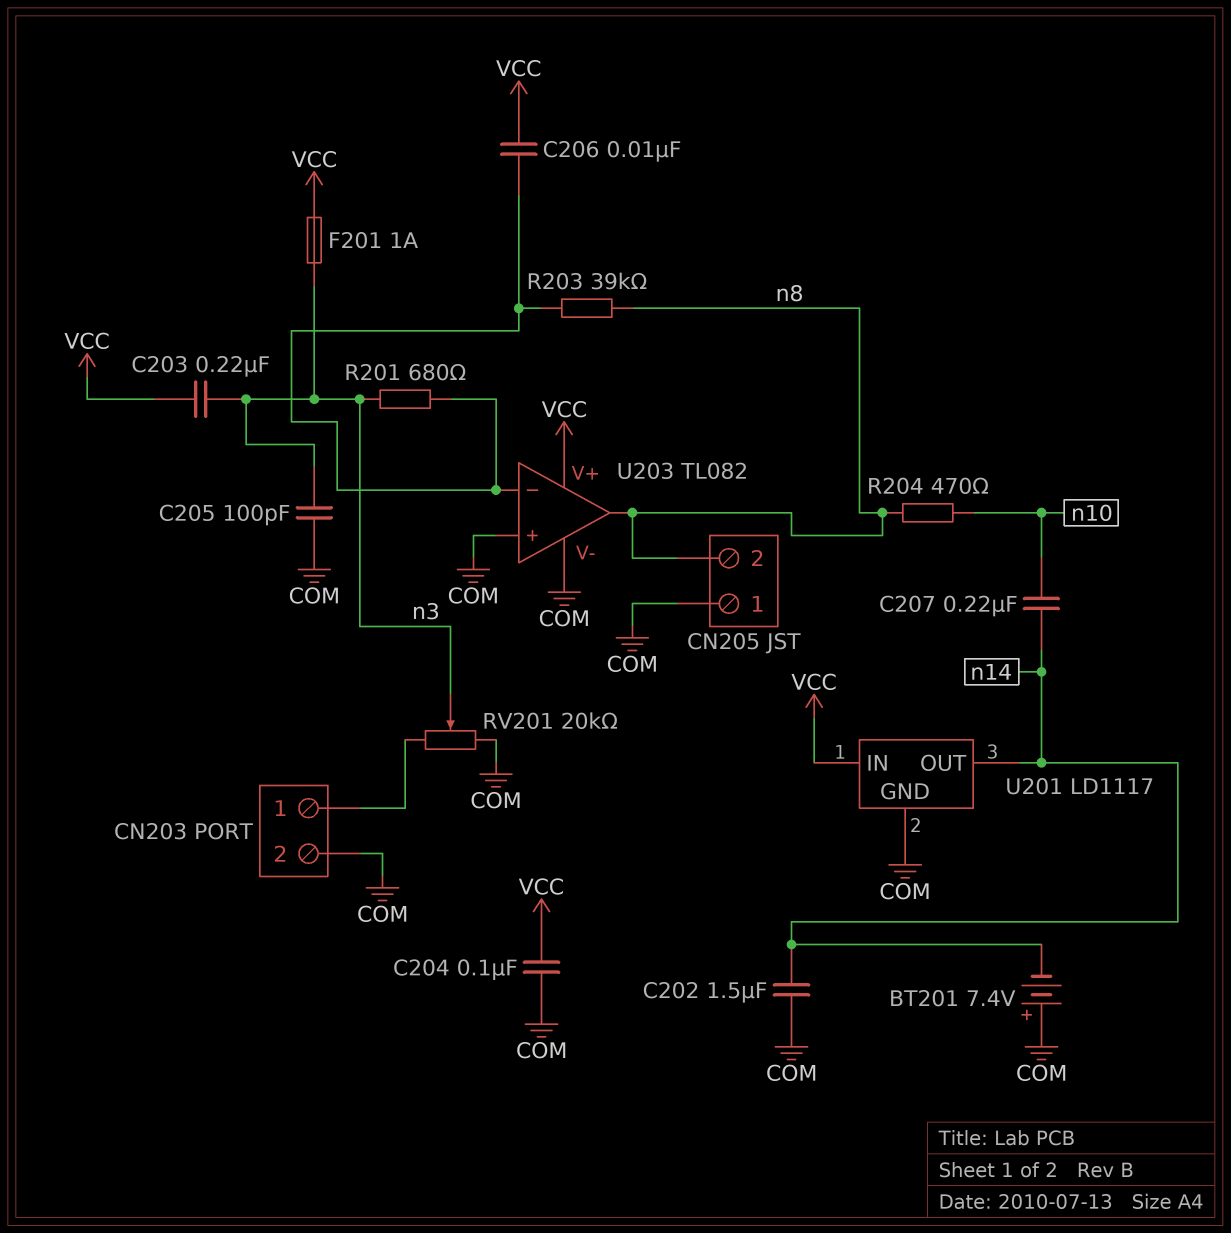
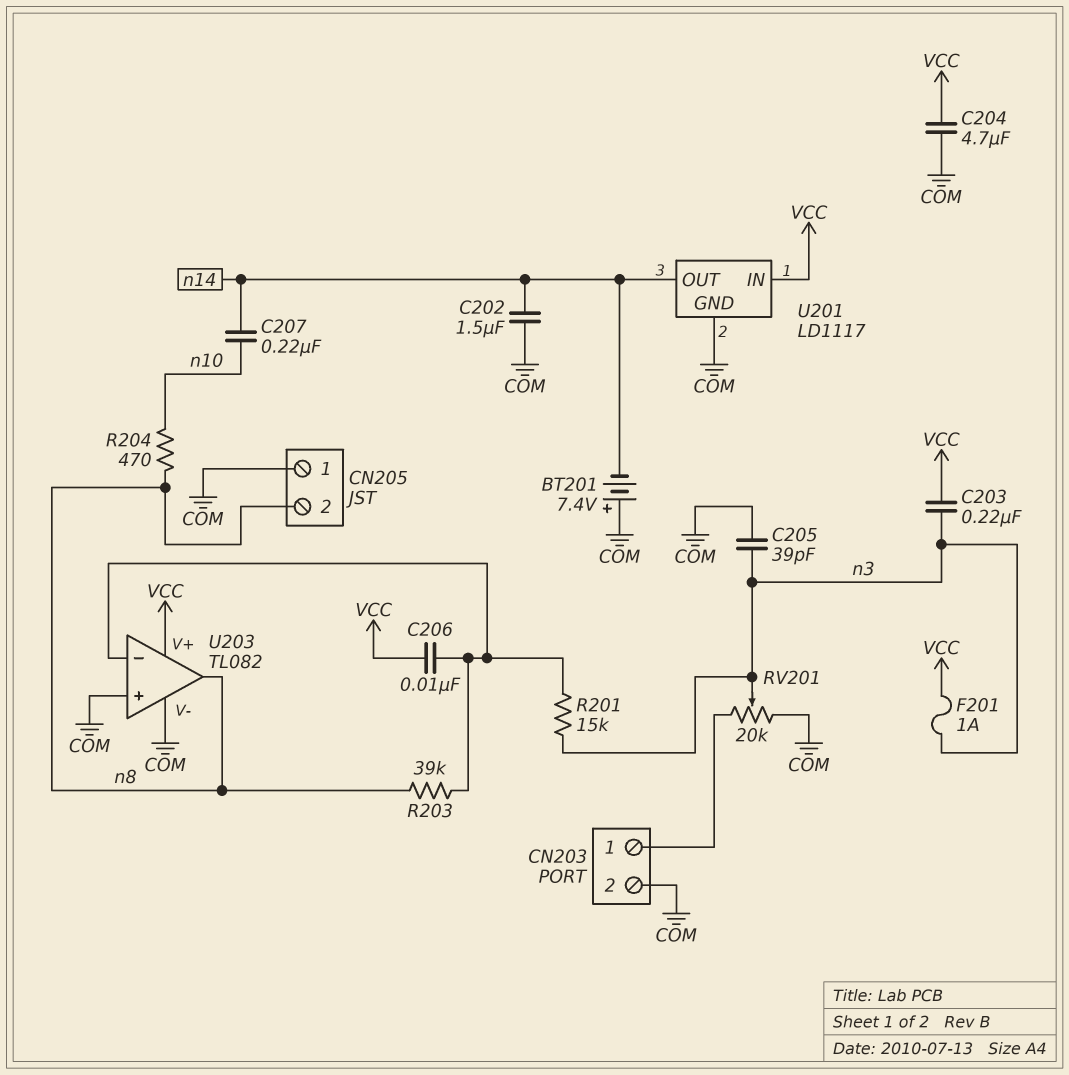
C204: 100nF (COM, VCC) -> 4.7uF (COM, VCC)
C205: 100pF (COM, n3) -> 39pF (COM, n3)
R201: 680 (U203/in-, n3) -> 15k (U203/in-, n3)

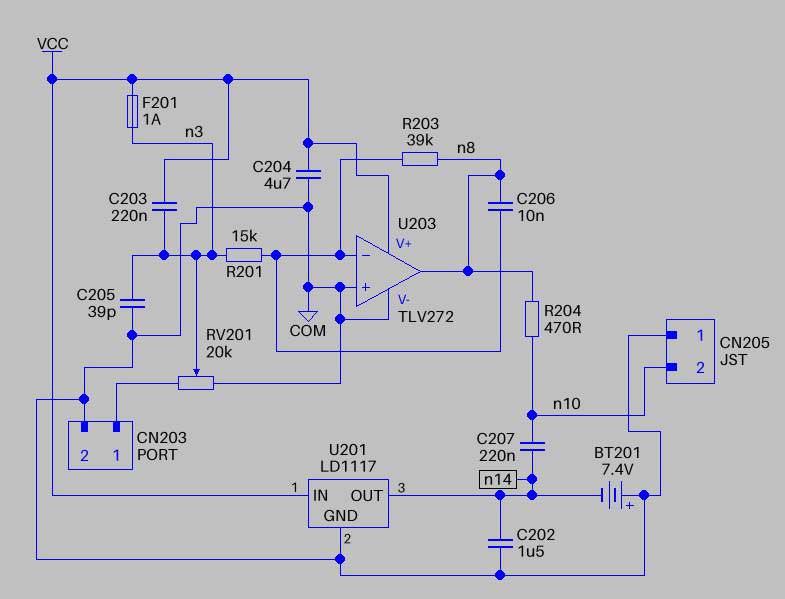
C206: 10nF (U203/in-, VCC) -> 10nF (U203/in-, n8)
CN205 pin 2: n8 -> n10
U203: TL082 -> TLV272

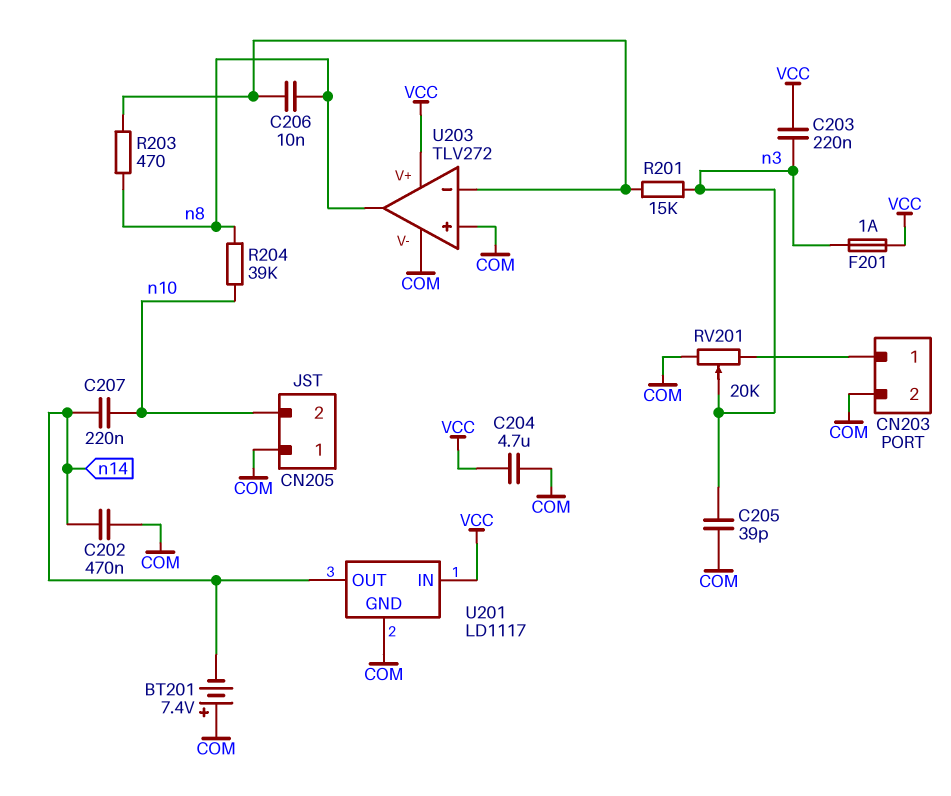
C202: 1.5uF (COM, n14) -> 470nF (COM, n14)
R203: 39k (U203/in-, n8) -> 470 (U203/in-, n8)
R204: 470 (n8, n10) -> 39k (n8, n10)

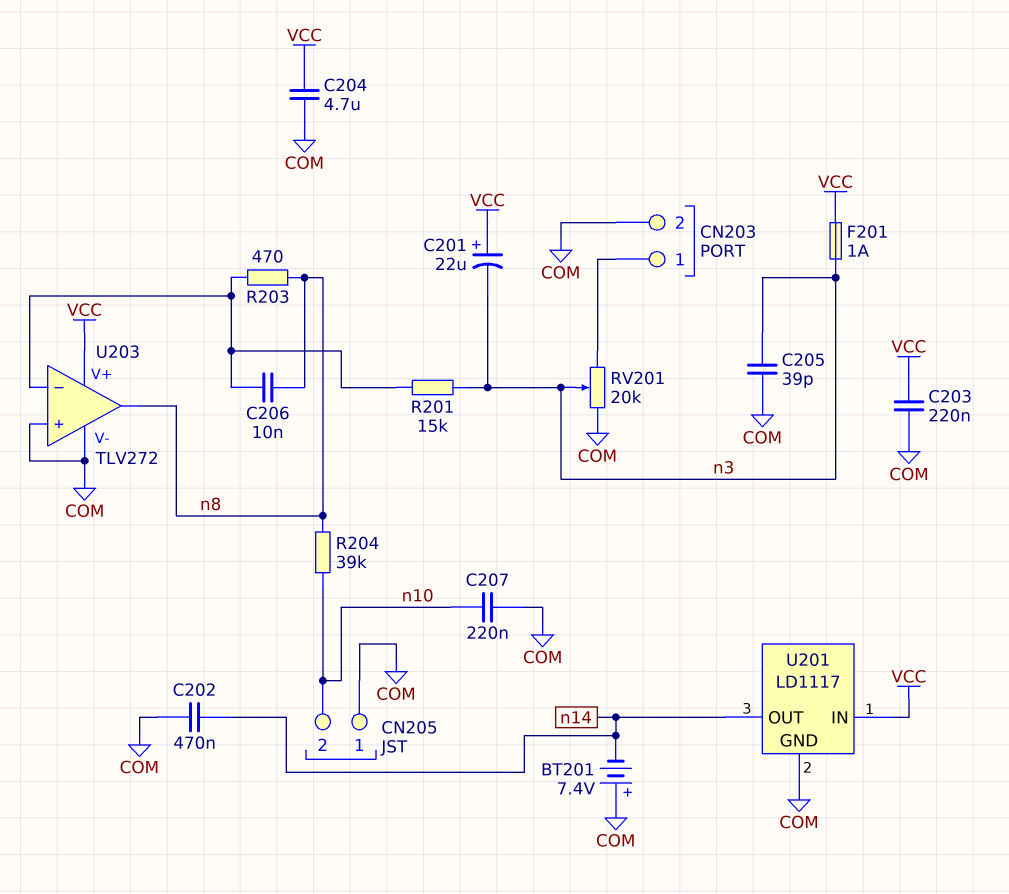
C201: none -> 22uF (plus VCC, minus n3)
C203: 220nF (VCC, n3) -> 220nF (COM, VCC)
C207: 220nF (n10, n14) -> 220nF (COM, n10)

